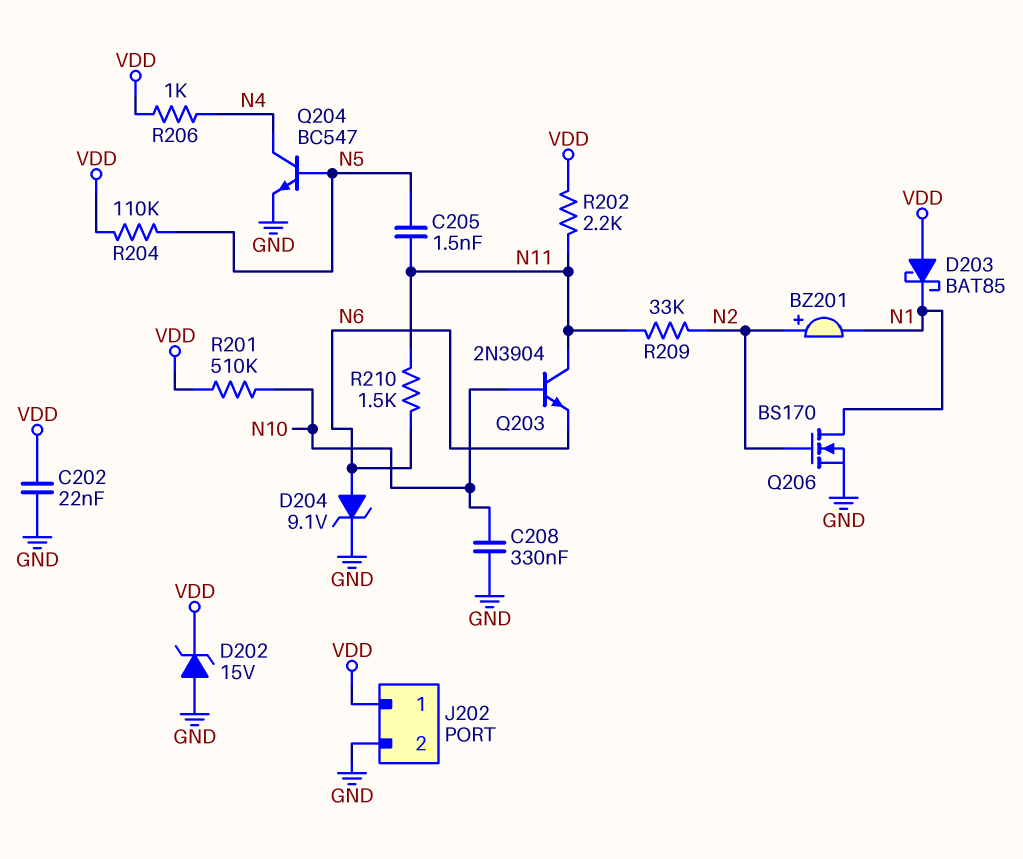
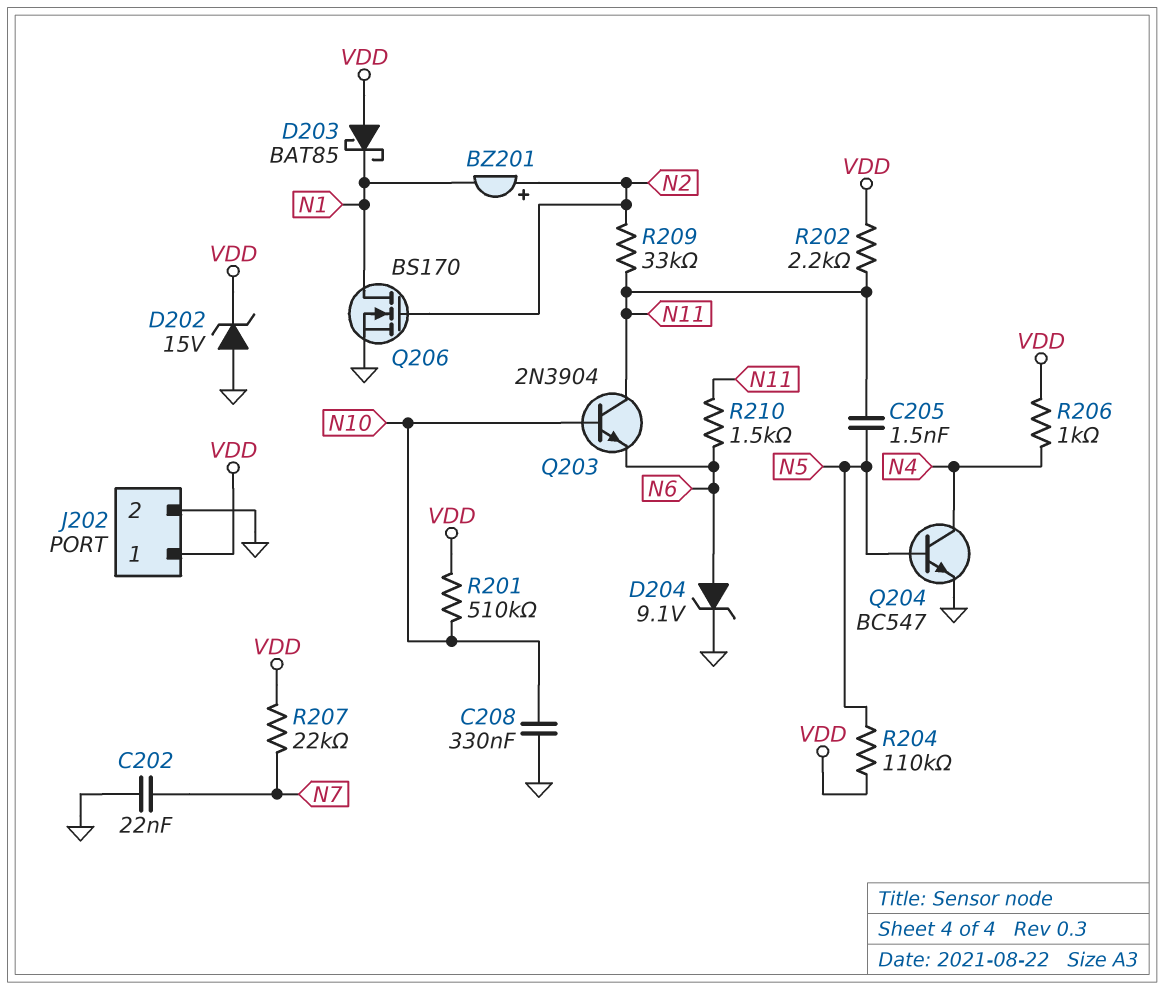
C202: 22nF (GND, VDD) -> 22nF (GND, N7)
R207: none -> 22k (N7, VDD)

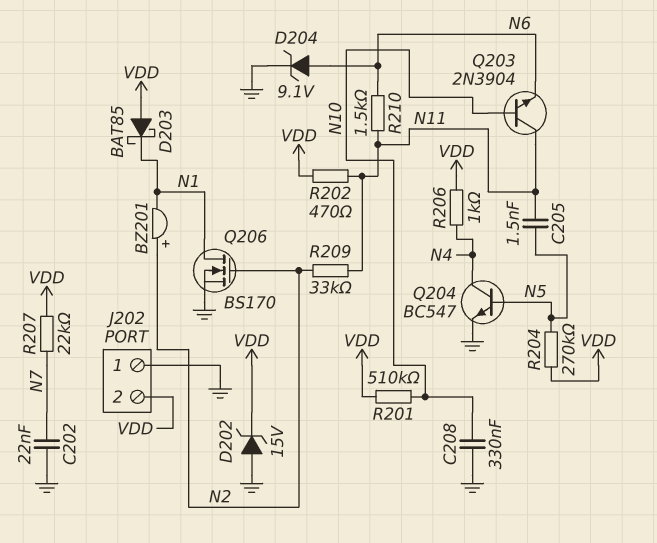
J202 pin 1: VDD -> GND
J202 pin 2: GND -> VDD
R202: 2.2k (N11, VDD) -> 470 (N11, VDD)
R204: 110k (N5, VDD) -> 270k (N5, VDD)

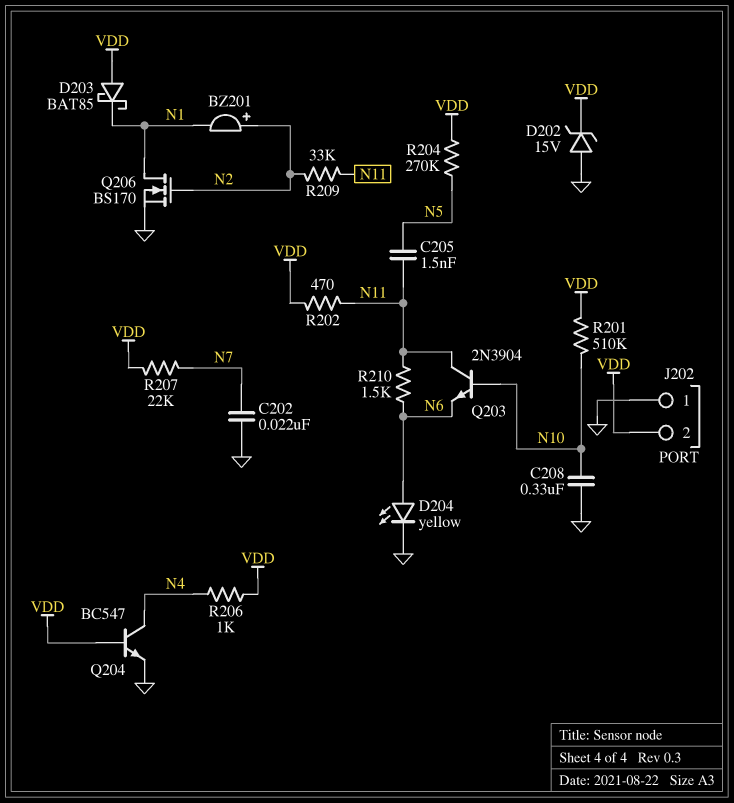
D204: zener 9.1V (A N6, K GND) -> LED yellow (A N6, K GND)
Q204: NPN BC547 (B N5, C N4, E GND) -> NPN BC547 (B VDD, C N4, E GND)

